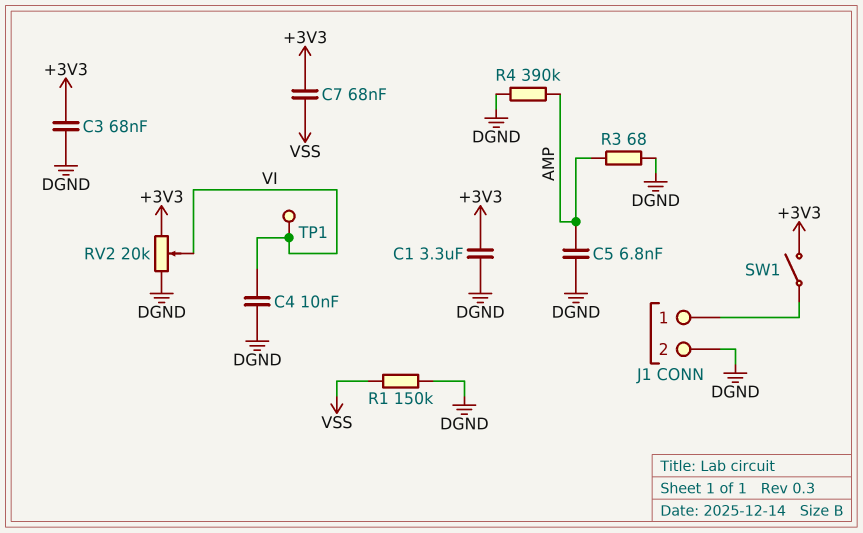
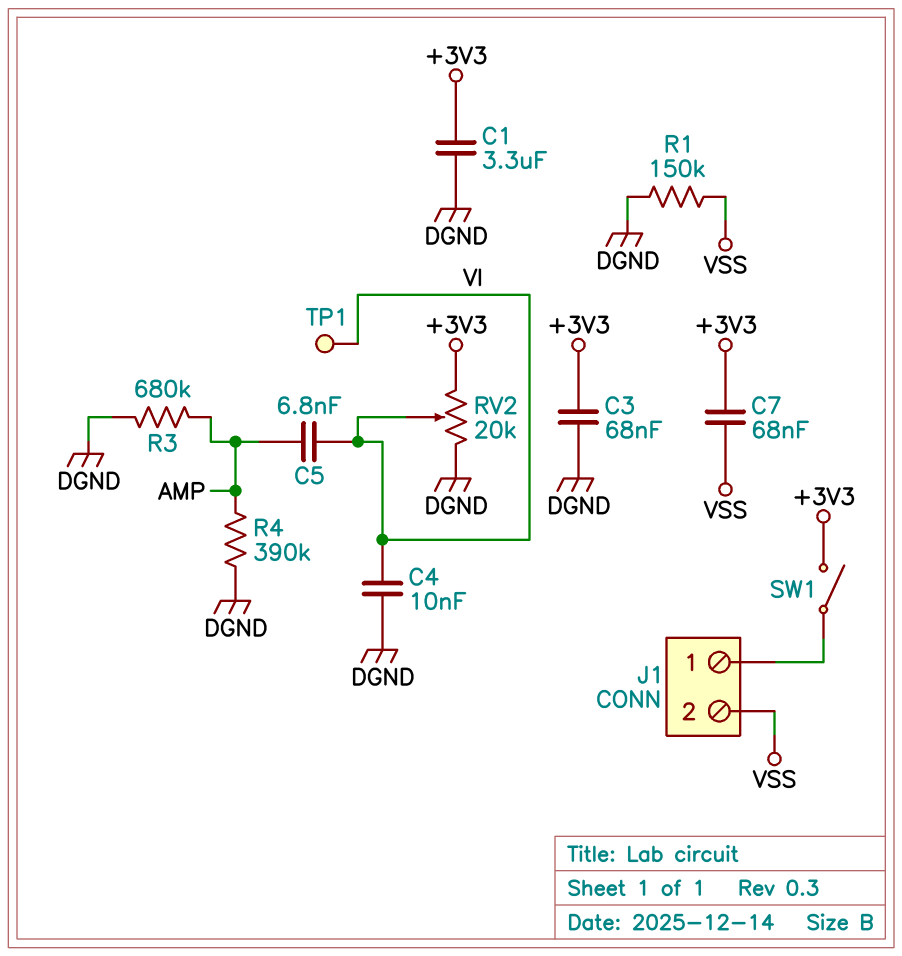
C5: 6.8nF (AMP, DGND) -> 6.8nF (AMP, VI)
J1 pin 2: DGND -> VSS
R3: 68 (AMP, DGND) -> 680k (AMP, DGND)

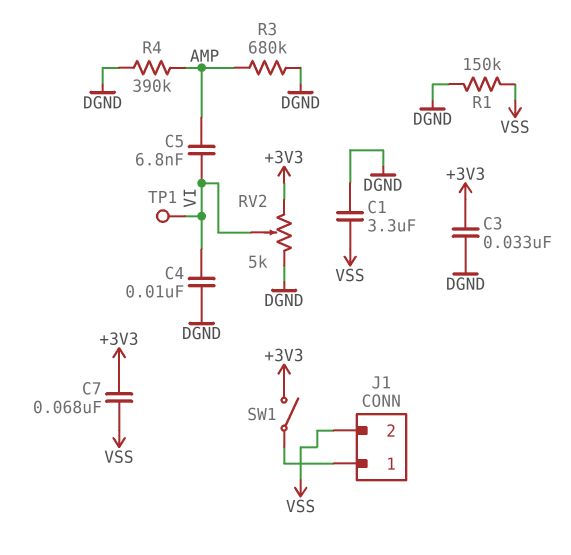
C1: 3.3uF (+3V3, DGND) -> 3.3uF (DGND, VSS)
C3: 68nF (+3V3, DGND) -> 33nF (+3V3, DGND)
RV2: 20k (+3V3, DGND, wiper VI) -> 5k (+3V3, DGND, wiper VI)

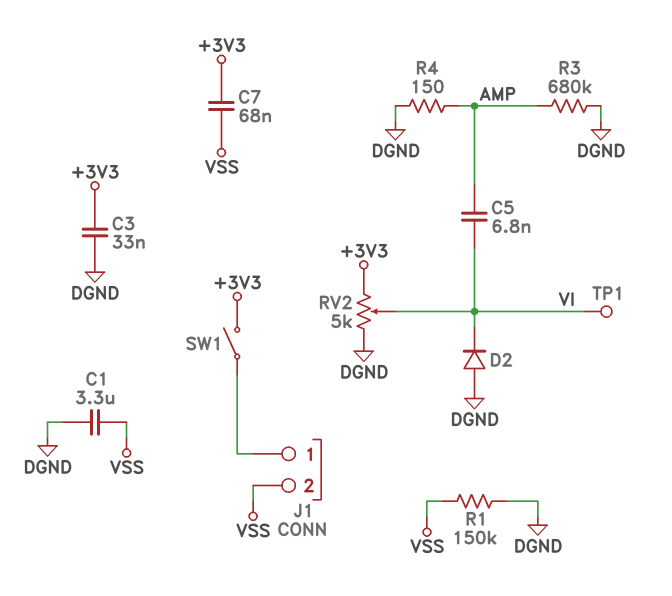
C4: 10nF (DGND, VI) -> none
D2: none -> diode (A DGND, K VI)
R4: 390k (AMP, DGND) -> 150 (AMP, DGND)

